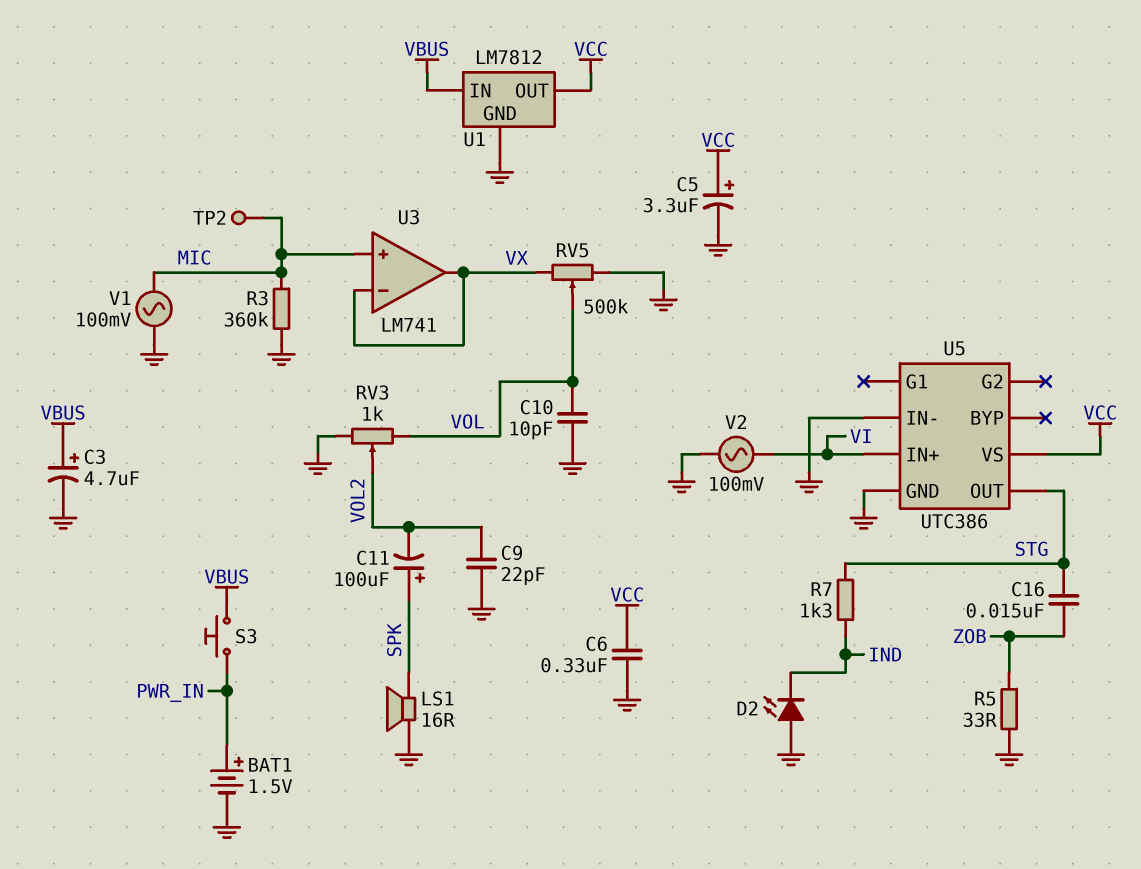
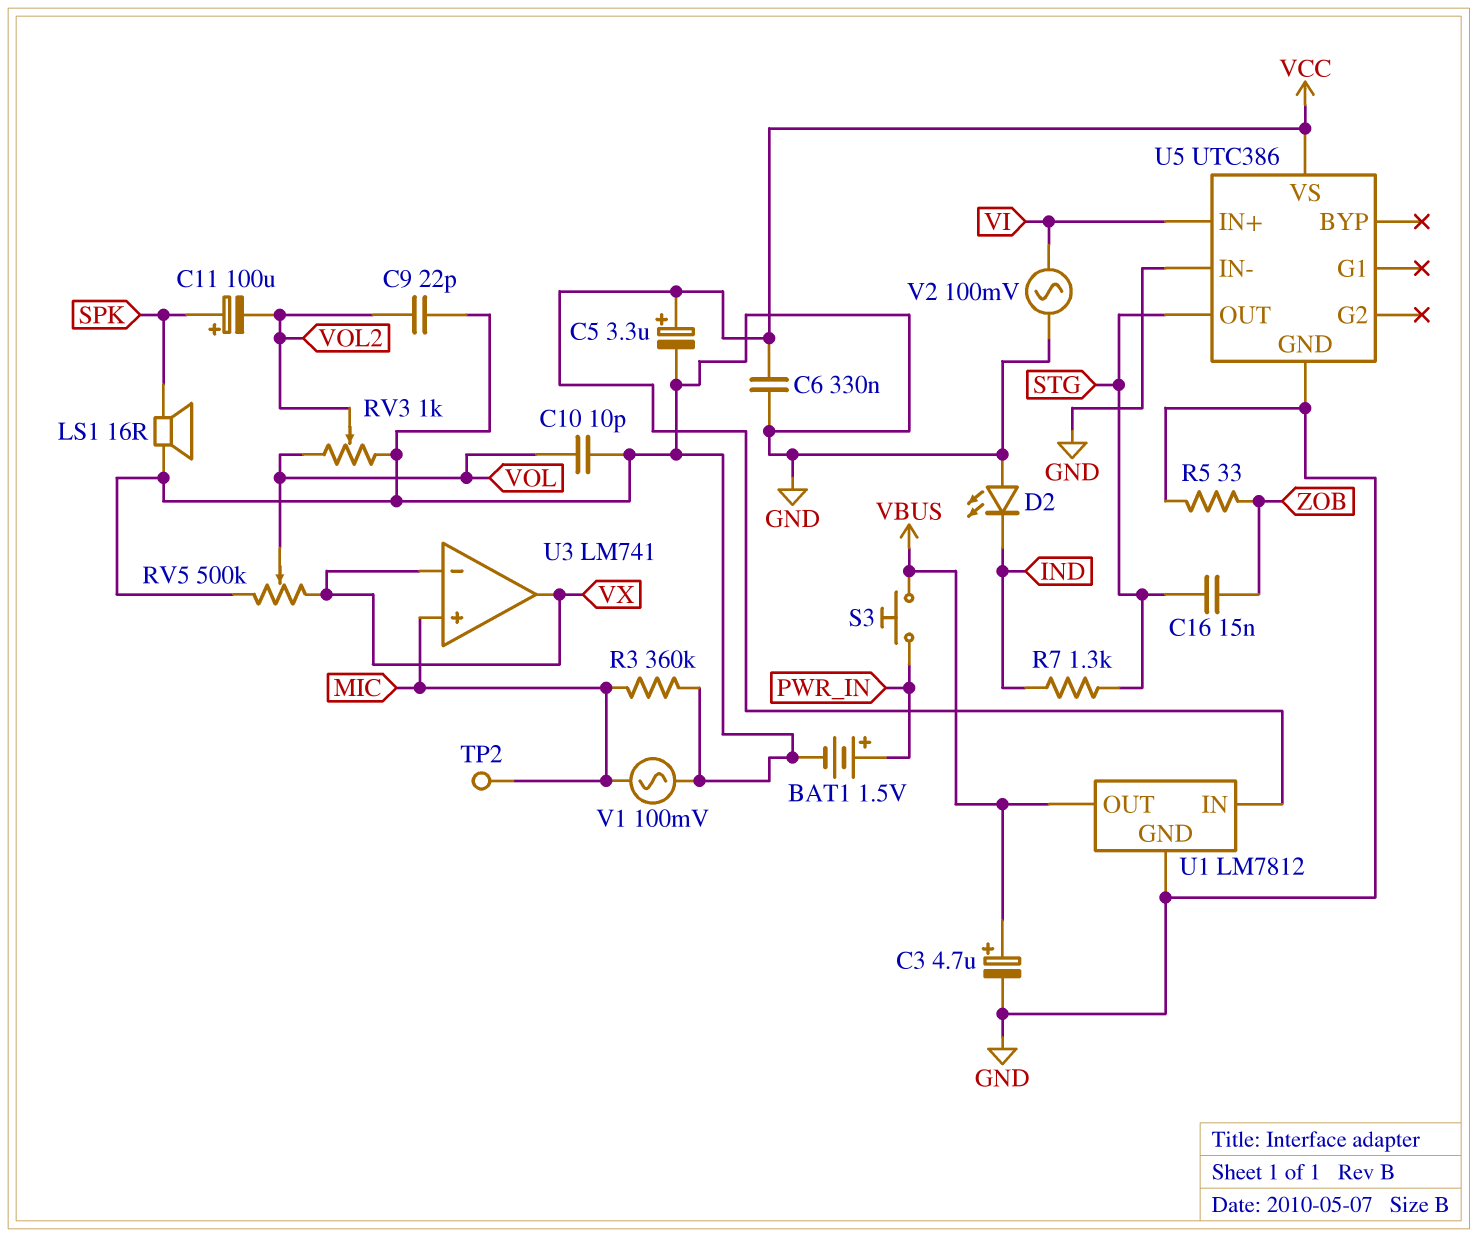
U1 pin IN: VBUS -> VCC
U1 pin OUT: VCC -> VBUS

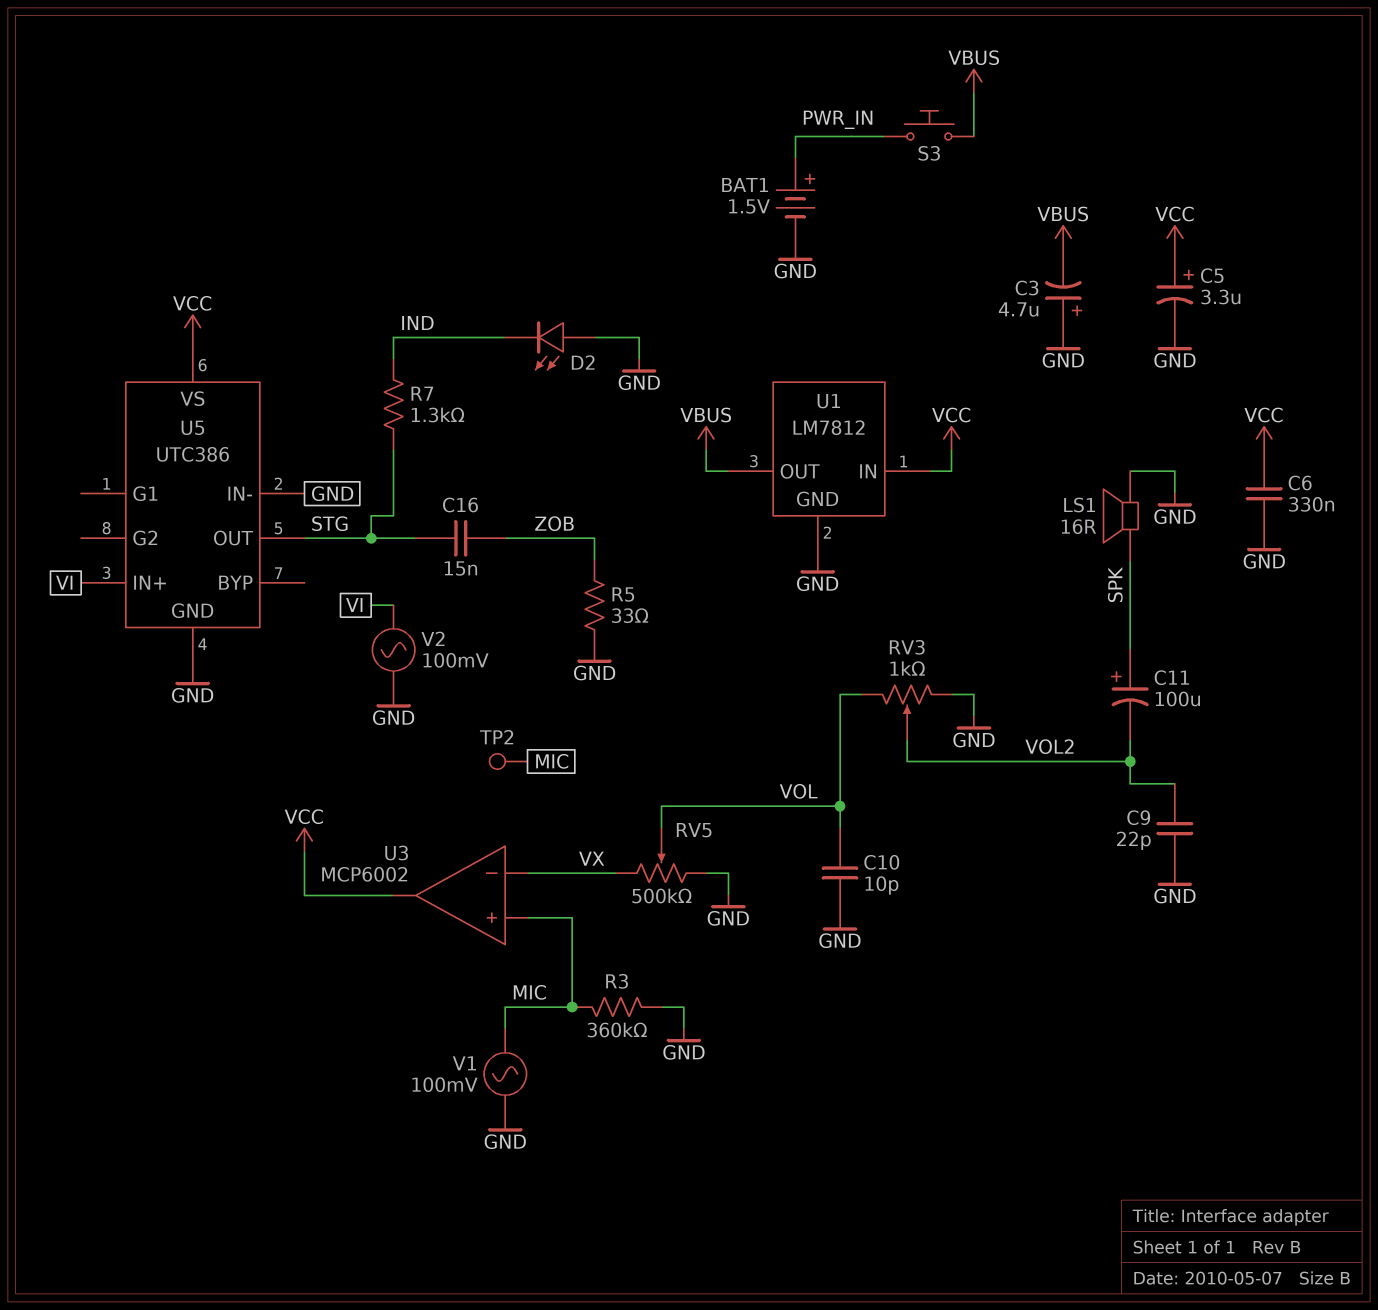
C3: 4.7uF (plus VBUS, minus GND) -> 4.7uF (plus GND, minus VBUS)
U3: LM741 -> MCP6002
U3 pin out: VX -> VCC

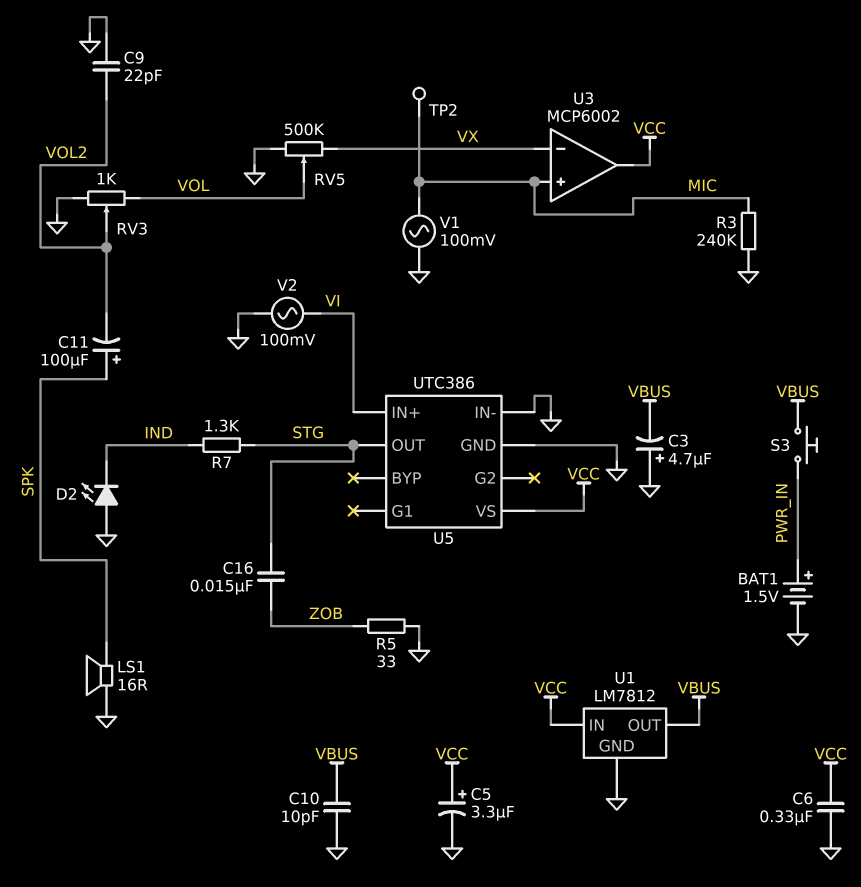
C10: 10pF (GND, VOL) -> 10pF (GND, VBUS)
R3: 360k (GND, MIC) -> 240k (GND, MIC)

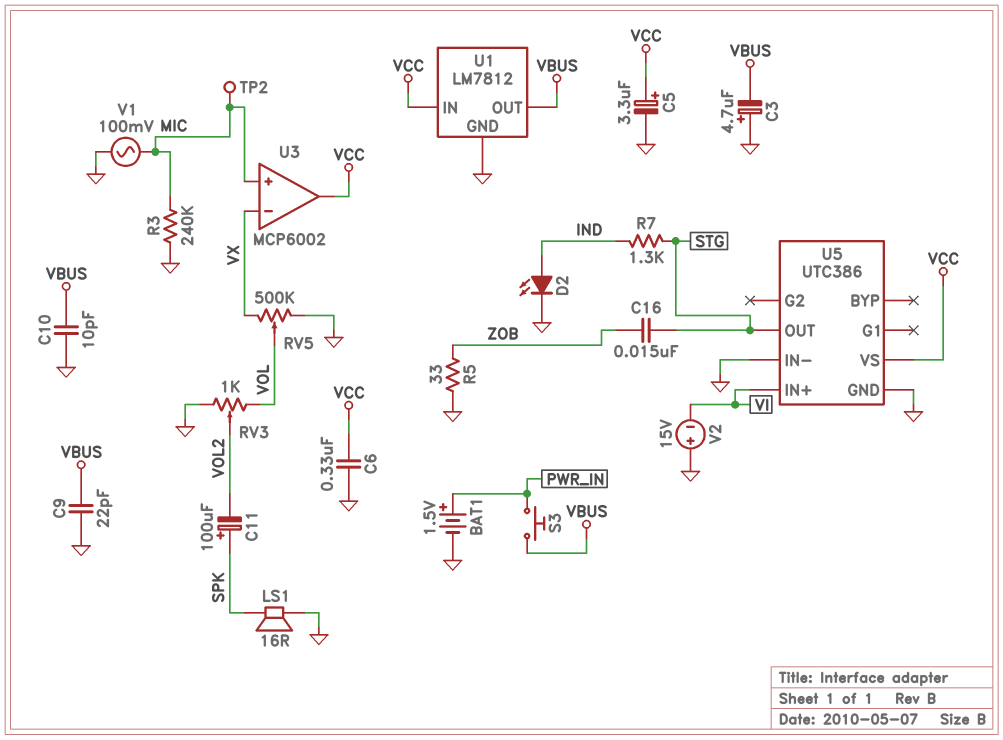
C9: 22pF (GND, VOL2) -> 22pF (GND, VBUS)
D2: LED (A GND, K IND) -> LED (A IND, K GND)
V2: AC 100mV (GND, VI) -> 15V (plus GND, minus VI)

